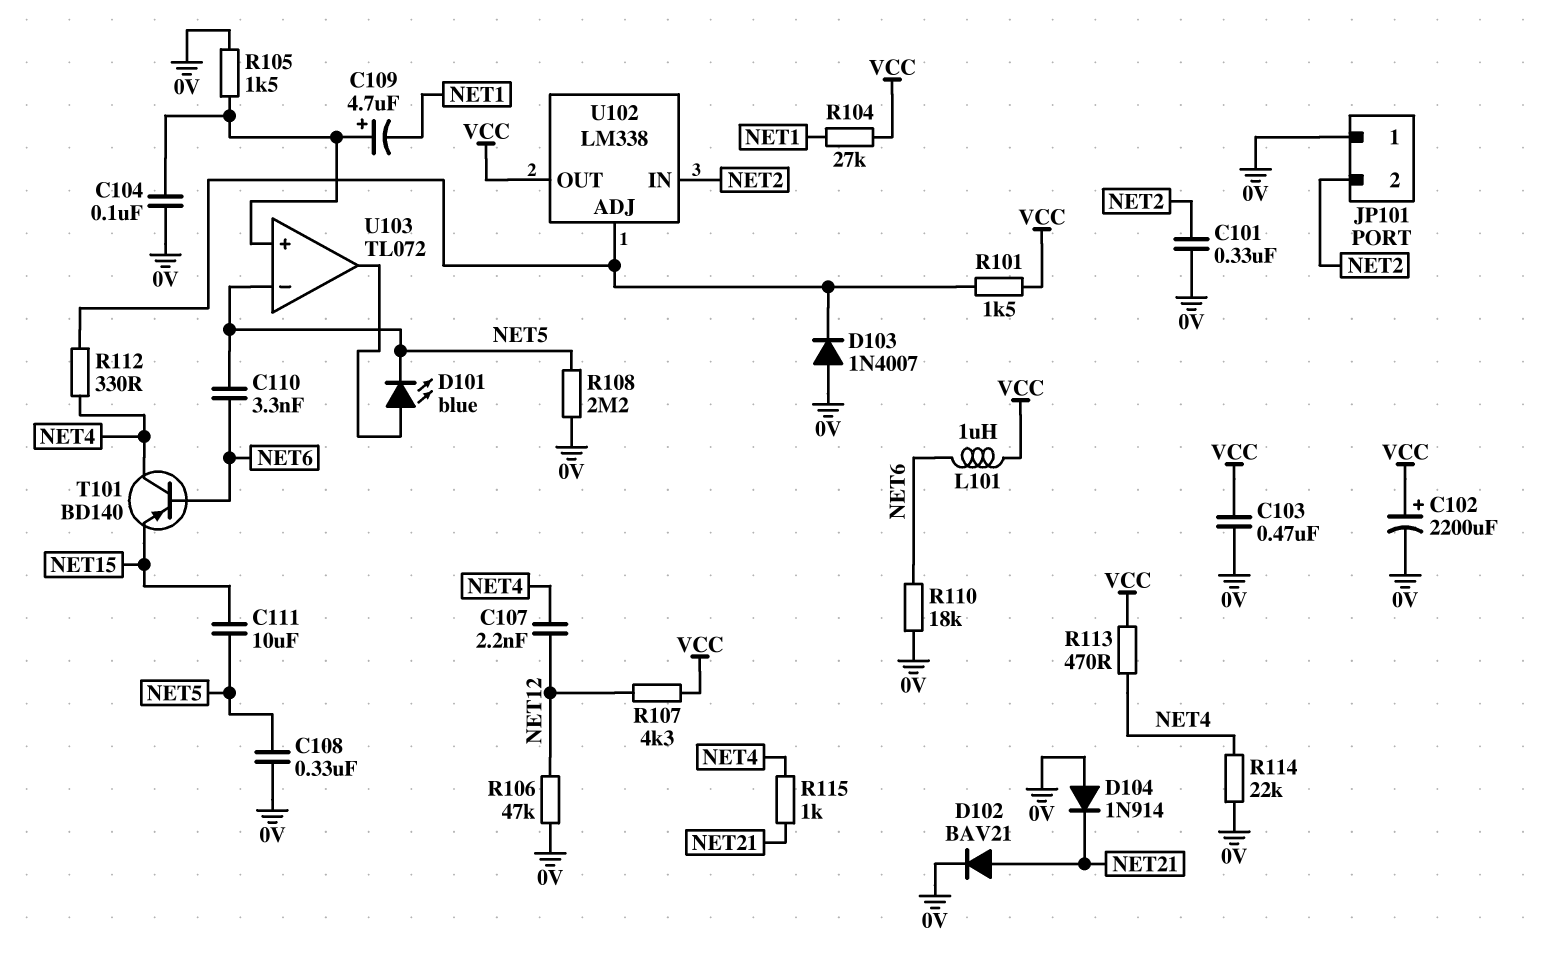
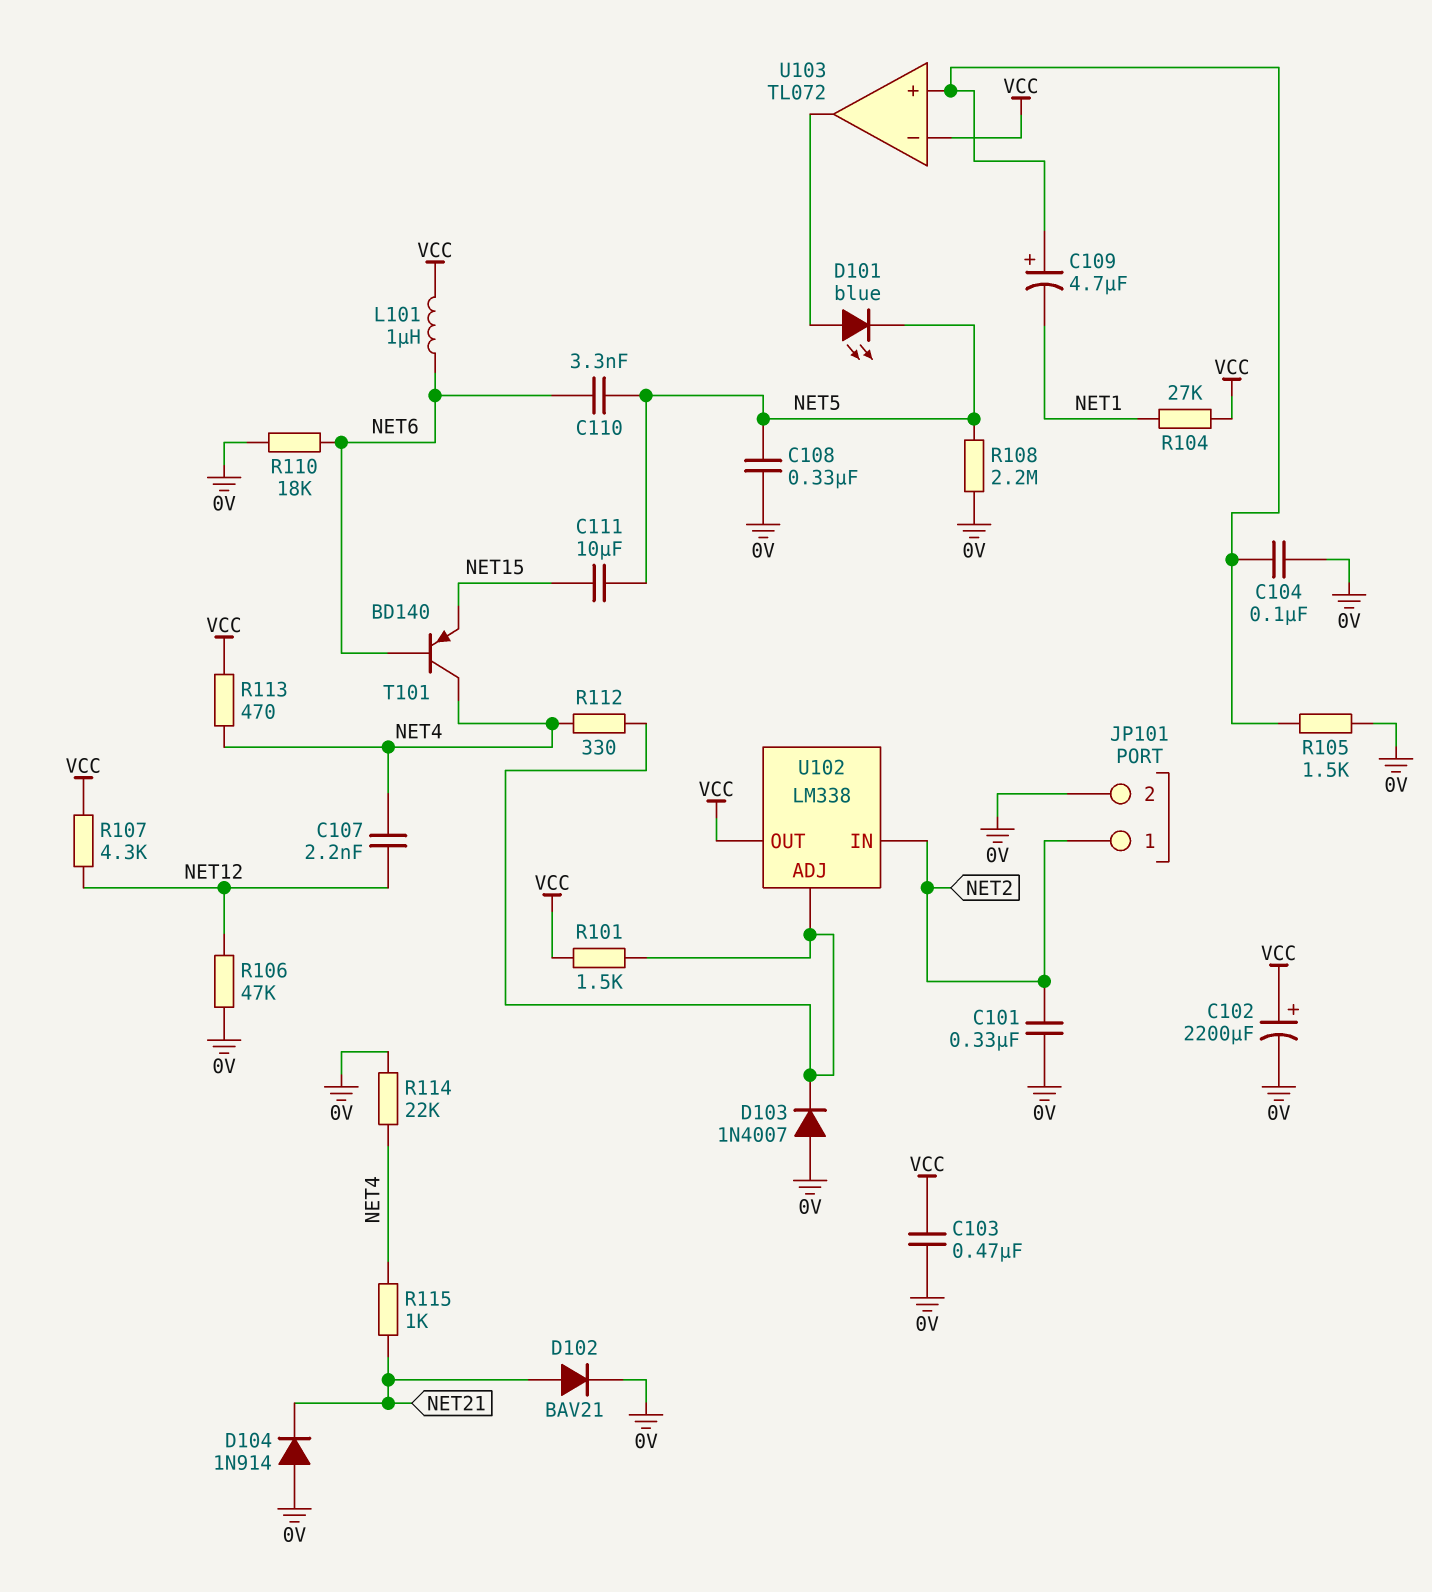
JP101 pin 1: 0V -> NET2
JP101 pin 2: NET2 -> 0V
U103 pin in-: NET5 -> VCC

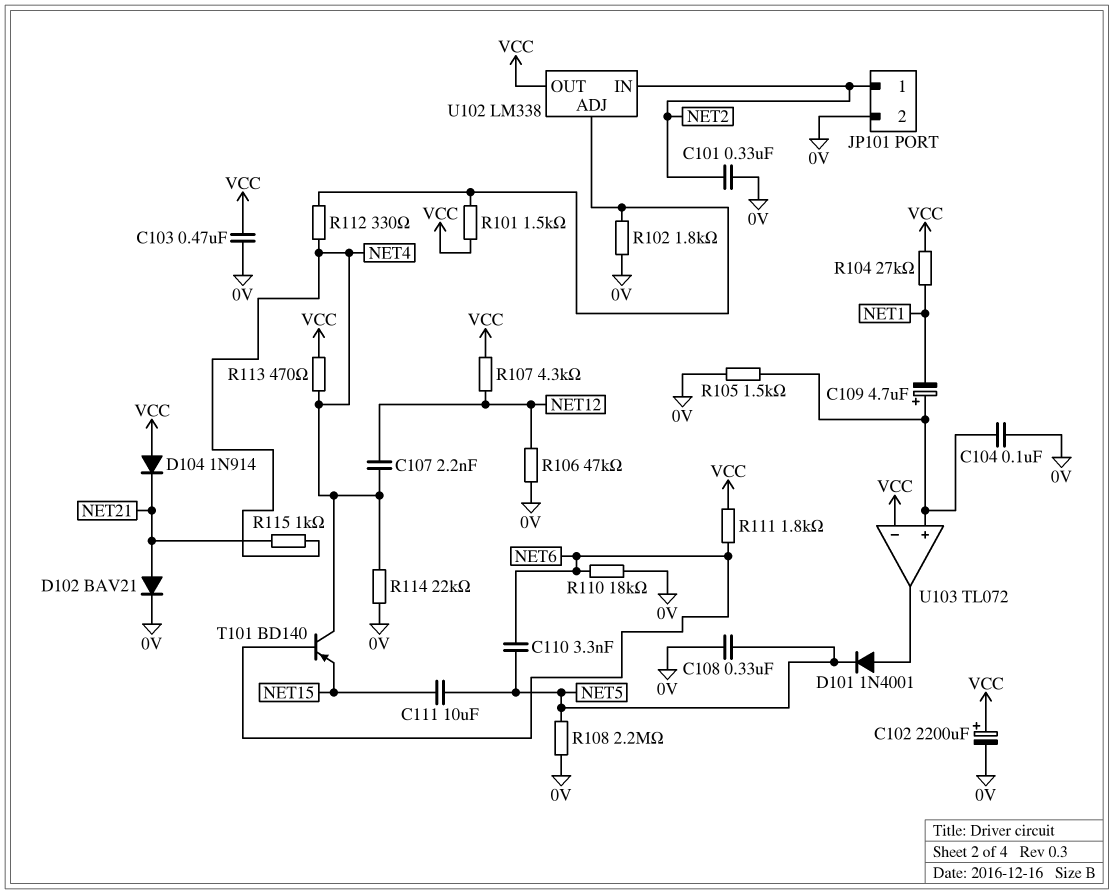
D101: LED blue (A U103/out, K NET5) -> diode 1N4001 (A U103/out, K NET5)
D103: diode 1N4007 (A 0V, K U102/ADJ) -> none
D104: diode 1N914 (A 0V, K NET21) -> diode 1N914 (A VCC, K NET21)
L101: 1uH (NET6, VCC) -> none
R102: none -> 1.8k (0V, U102/ADJ)
R111: none -> 1.8k (NET6, VCC)

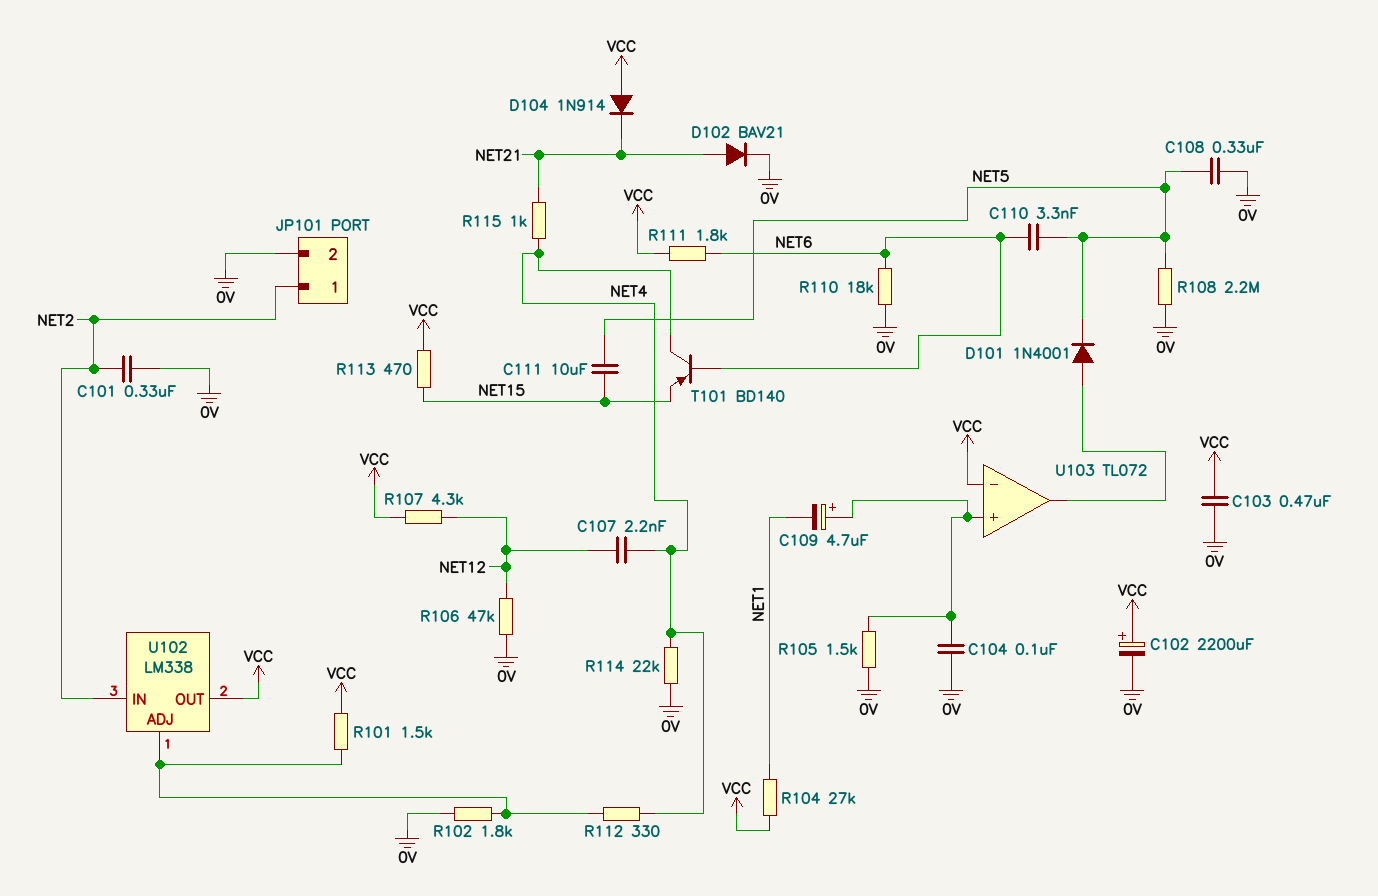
R113: 470 (NET4, VCC) -> 470 (NET15, VCC)

